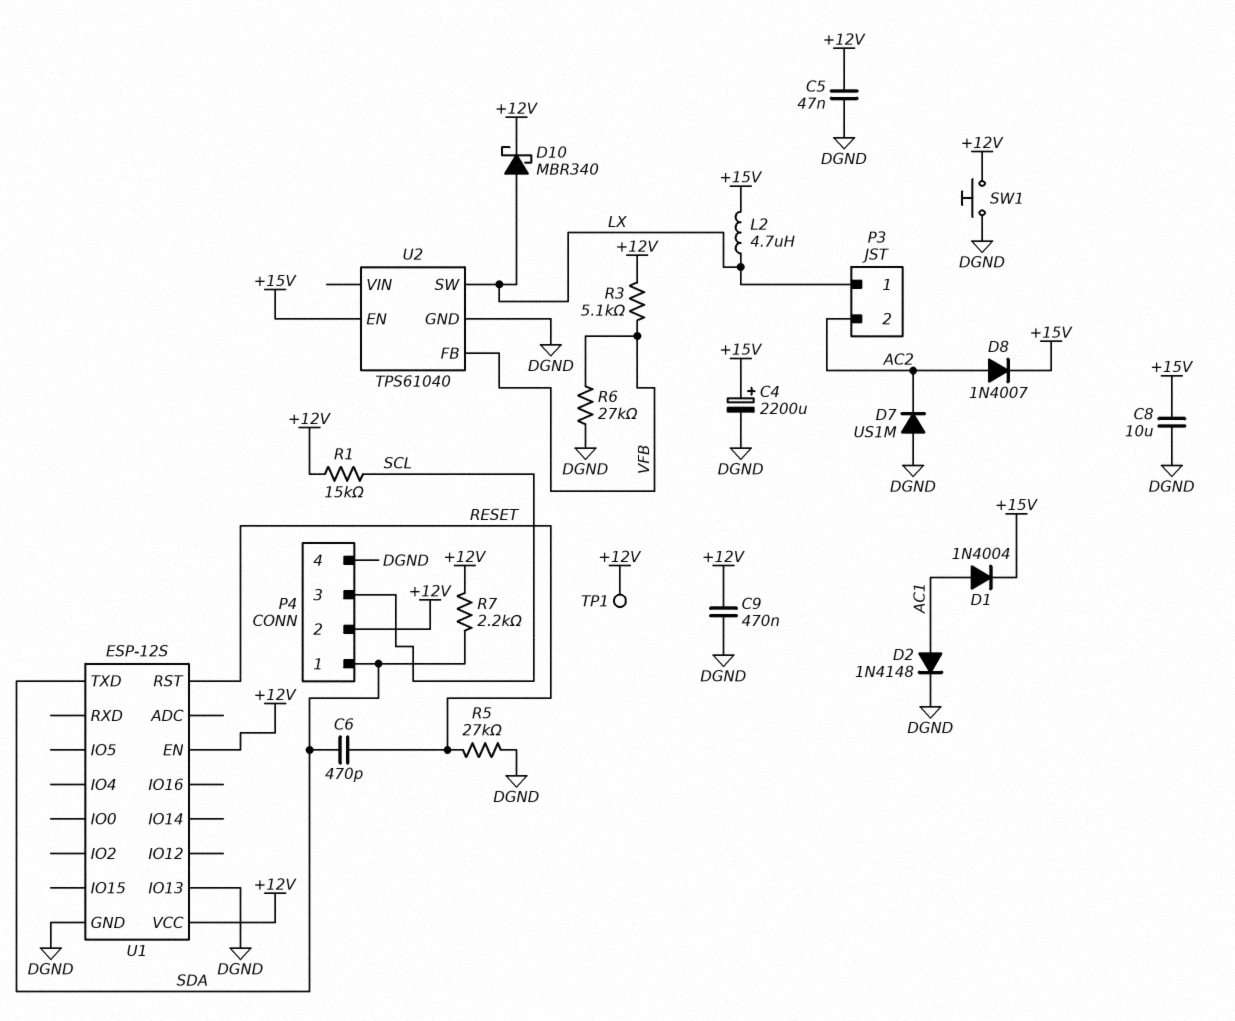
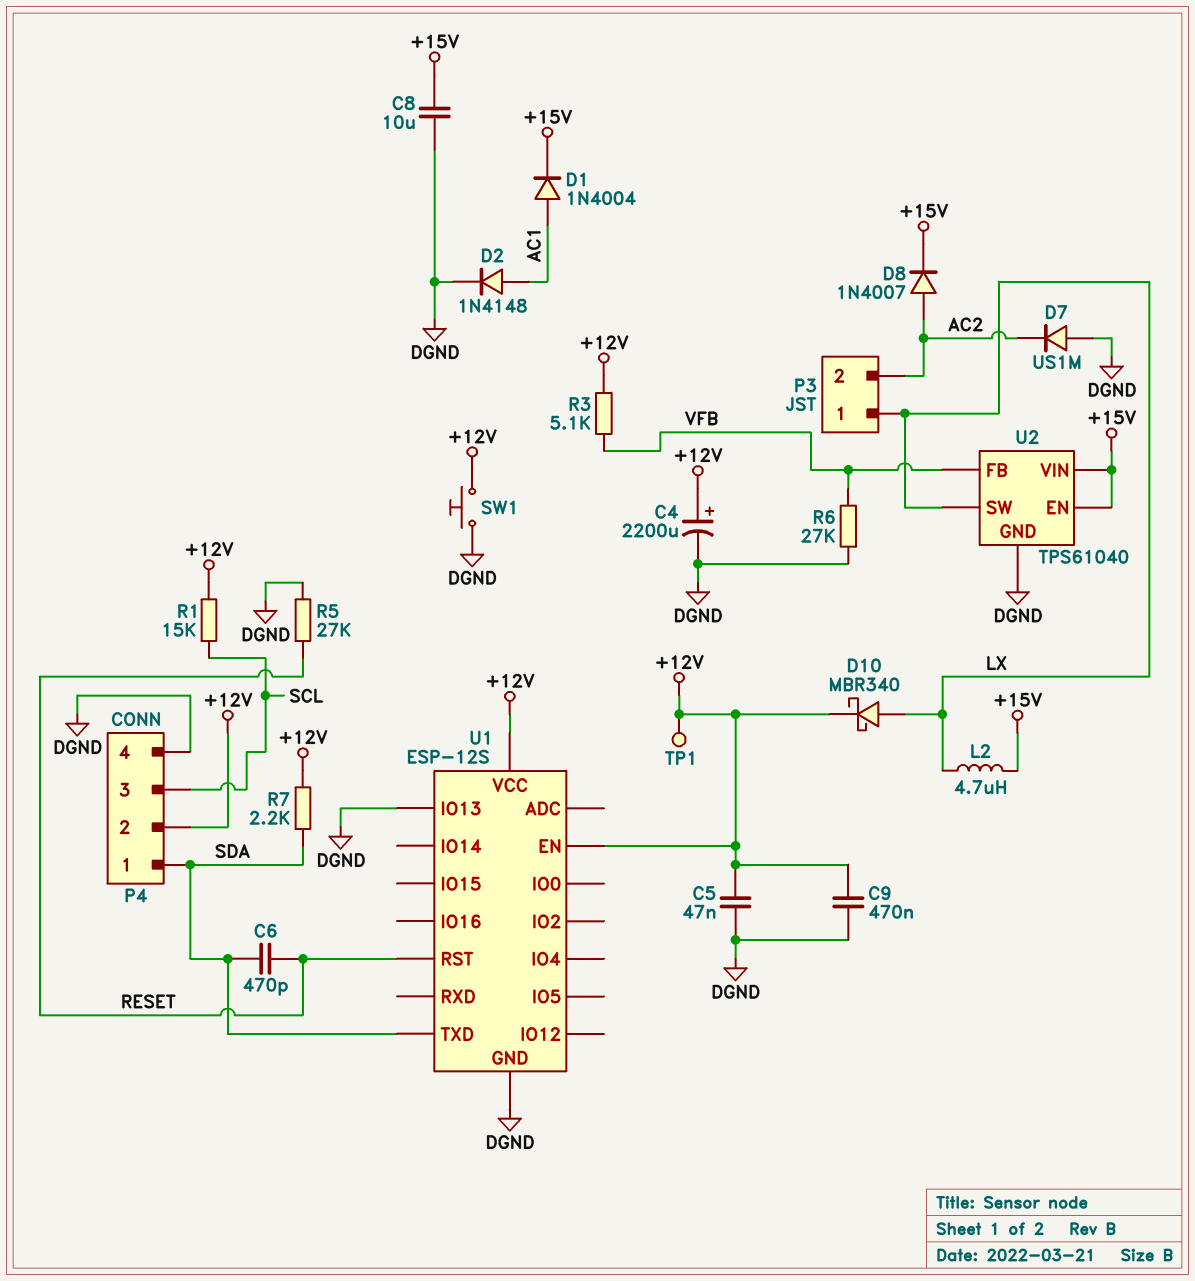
C4: 2200uF (plus +15V, minus DGND) -> 2200uF (plus +12V, minus DGND)
U2 pin VIN: none -> +15V

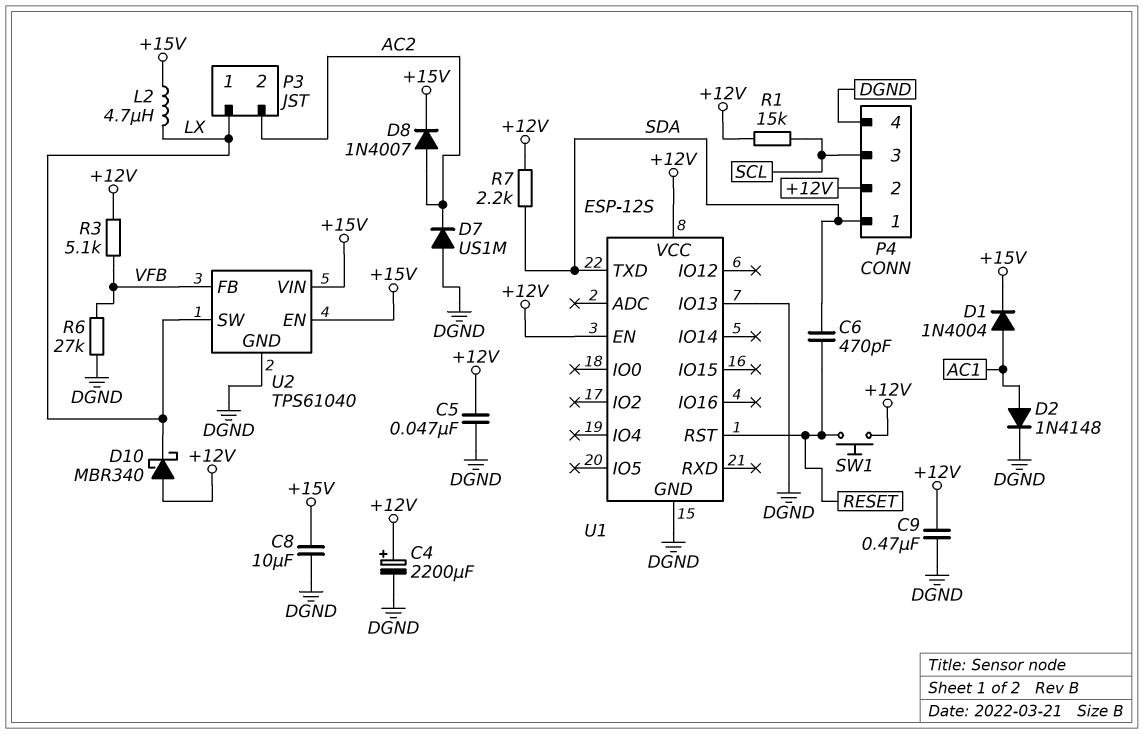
D10: schottky MBR340 (A LX, K +12V) -> schottky MBR340 (A +12V, K LX)
R5: 27k (DGND, RESET) -> none
SW1: button (+12V, DGND) -> button (+12V, RESET)
TP1: test point (+12V) -> none

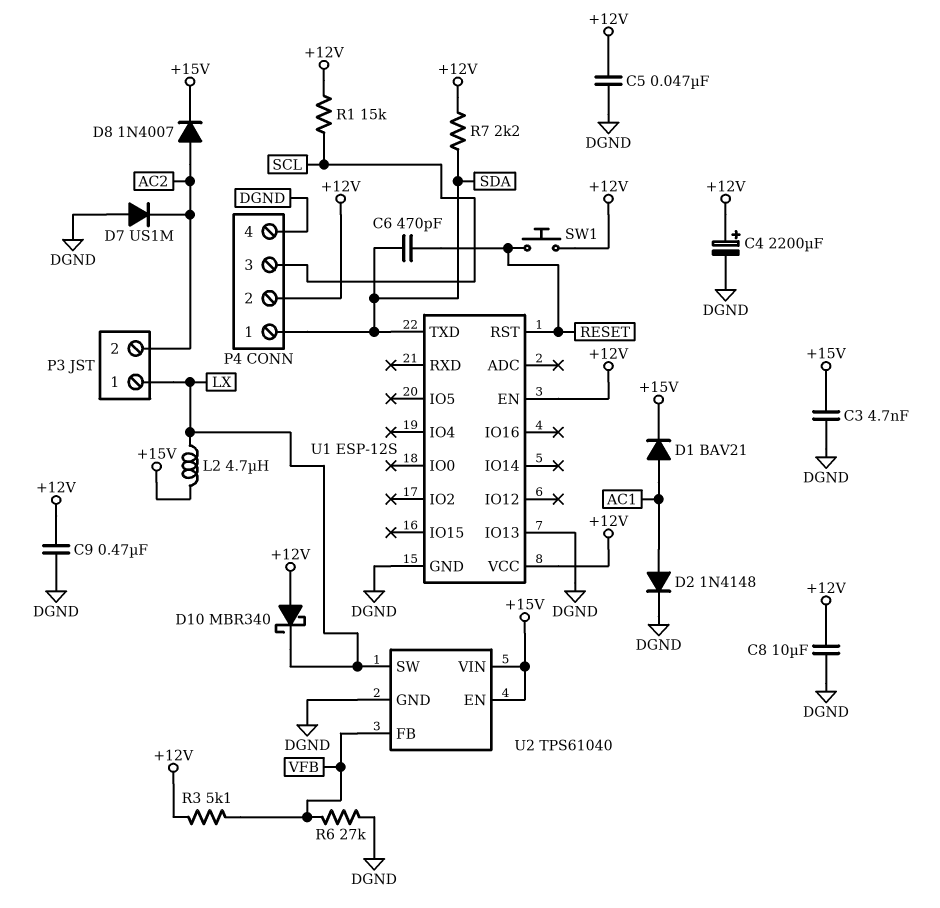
C3: none -> 4.7nF (+15V, DGND)
C8: 10uF (+15V, DGND) -> 10uF (+12V, DGND)
D1: diode 1N4004 (A AC1, K +15V) -> diode BAV21 (A AC1, K +15V)

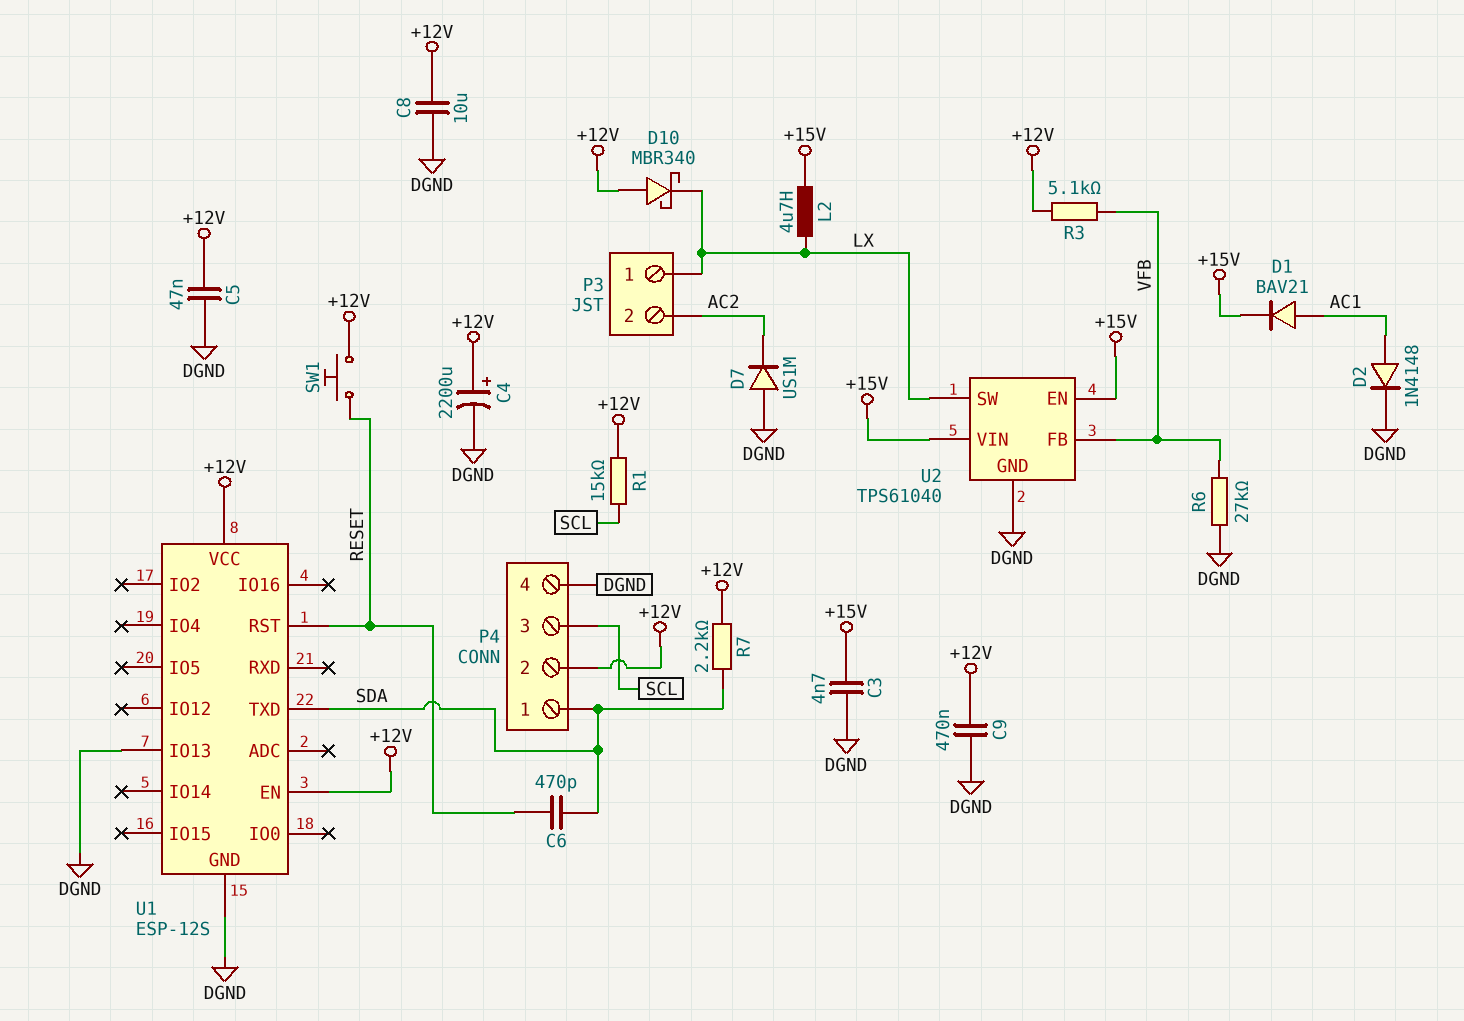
D8: diode 1N4007 (A AC2, K +15V) -> none

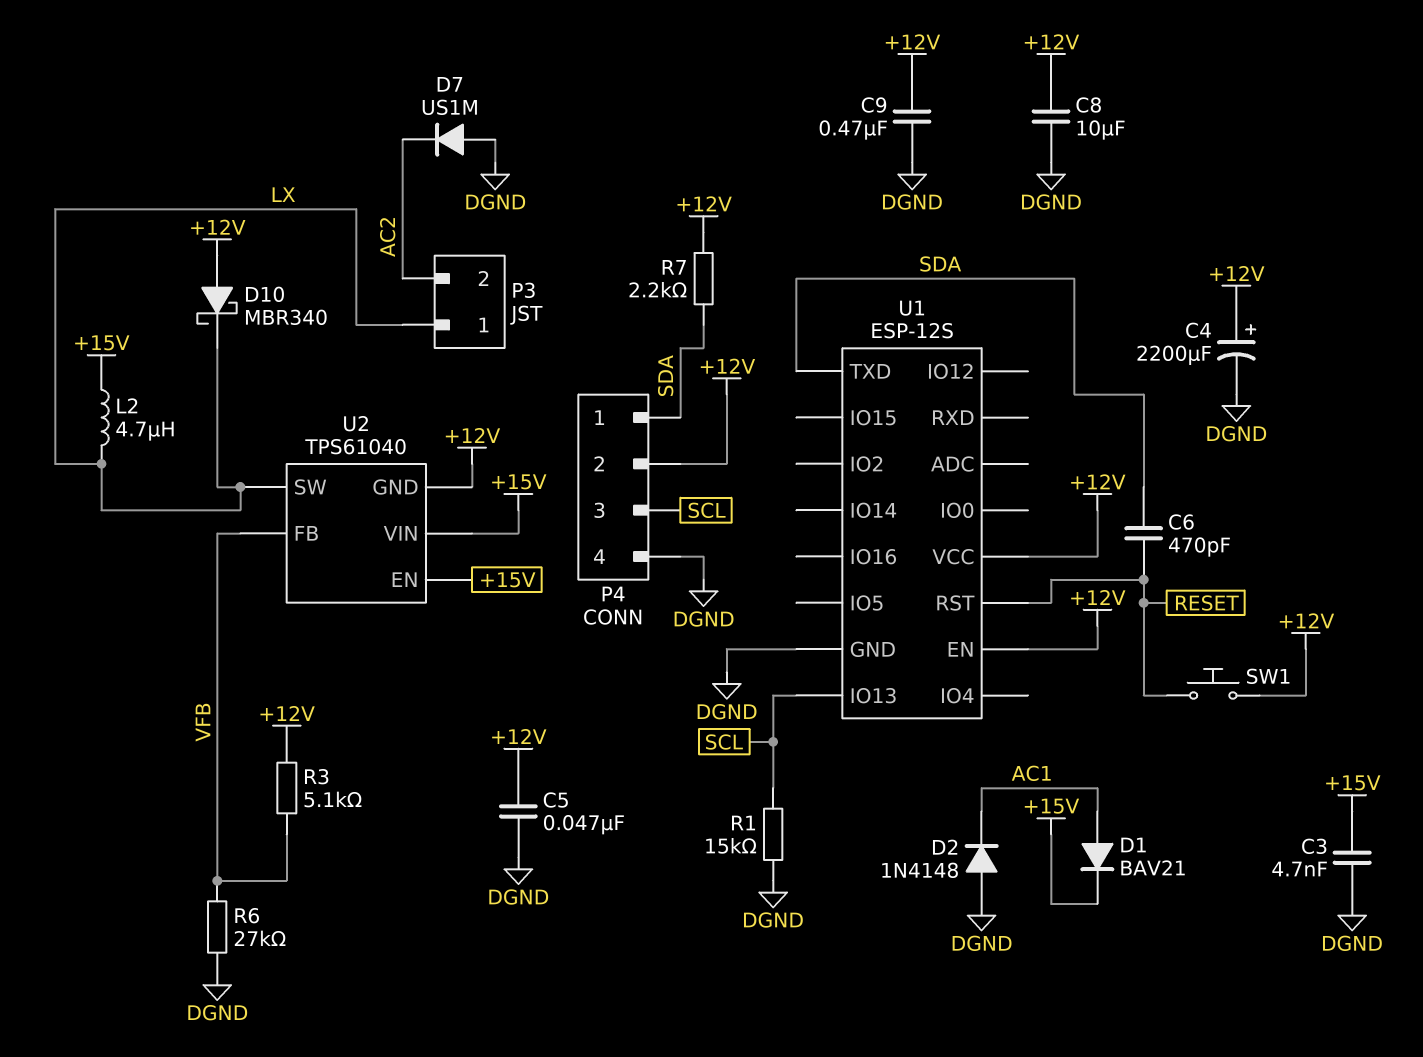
D2: diode 1N4148 (A AC1, K DGND) -> diode 1N4148 (A DGND, K AC1)
R1: 15k (+12V, SCL) -> 15k (DGND, SCL)
U1 pin IO13: DGND -> SCL
U2 pin GND: DGND -> +12V

